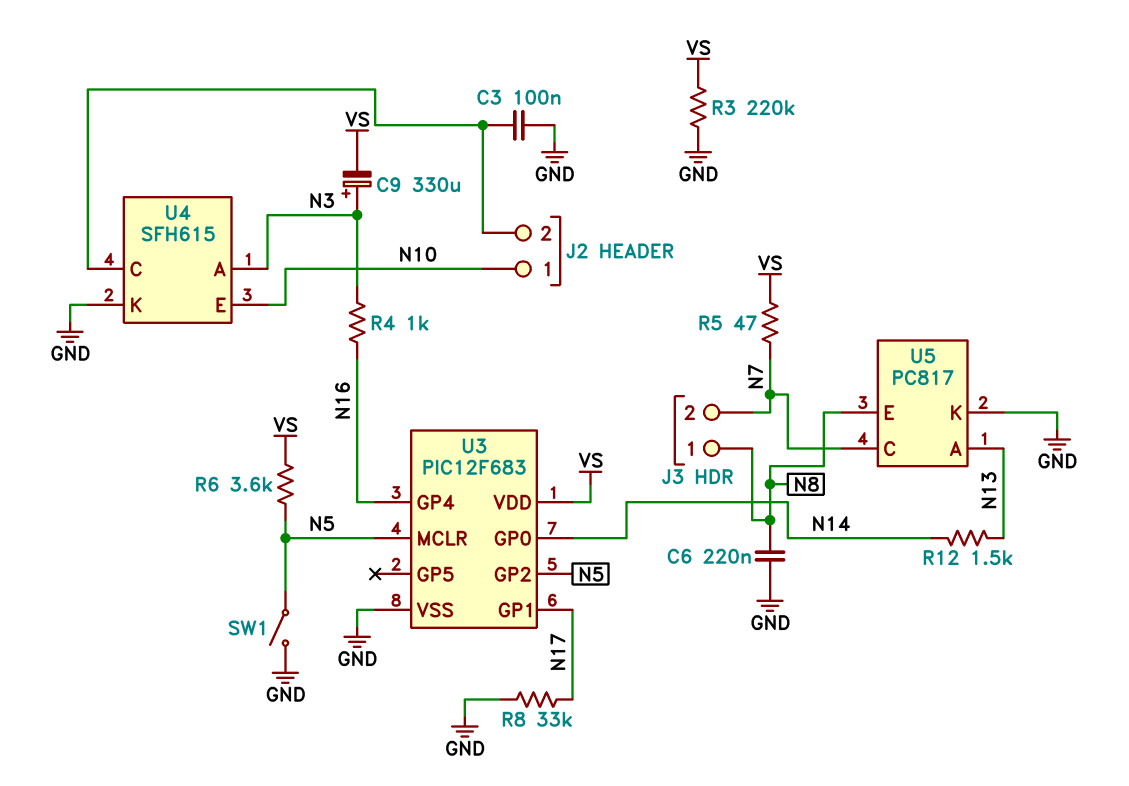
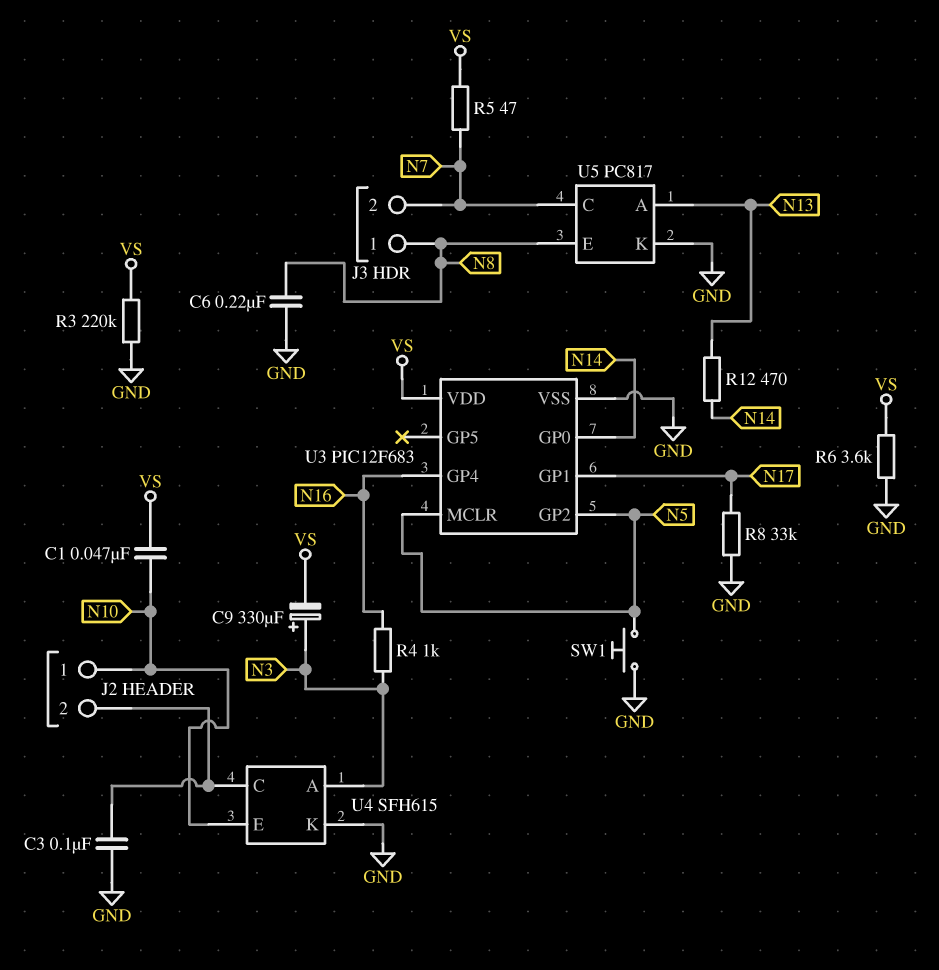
C1: none -> 47nF (N10, VS)
R6: 3.6k (N5, VS) -> 3.6k (GND, VS)
R12: 1.5k (N13, N14) -> 470 (N13, N14)
SW1: switch (GND, N5) -> button (GND, N5)

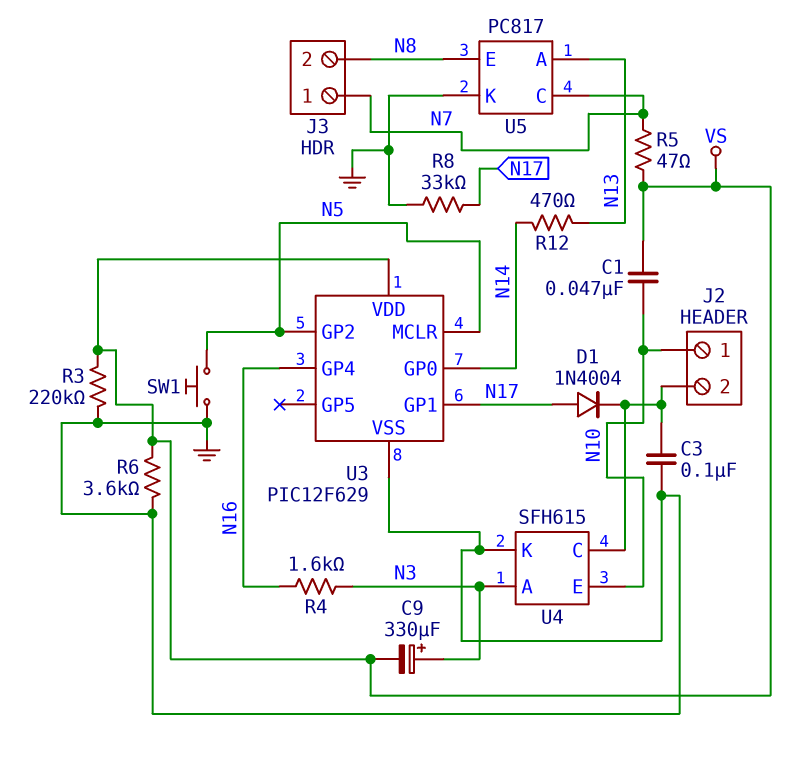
C6: 220nF (GND, N8) -> none
D1: none -> diode 1N4004 (A N17, K J2/2)
J3 pin 1: N8 -> N7
J3 pin 2: N7 -> N8
R4: 1k (N3, N16) -> 1.6k (N3, N16)
U3: PIC12F683 -> PIC12F629

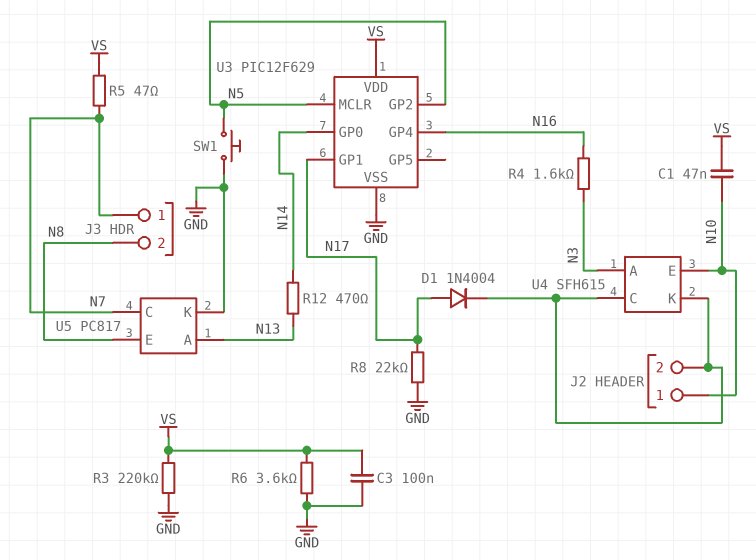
C3: 100nF (GND, J2/2) -> 100nF (GND, VS)
C9: 330uF (plus N3, minus VS) -> none
R8: 33k (GND, N17) -> 22k (GND, N17)
U4 pin K: GND -> J2/2

